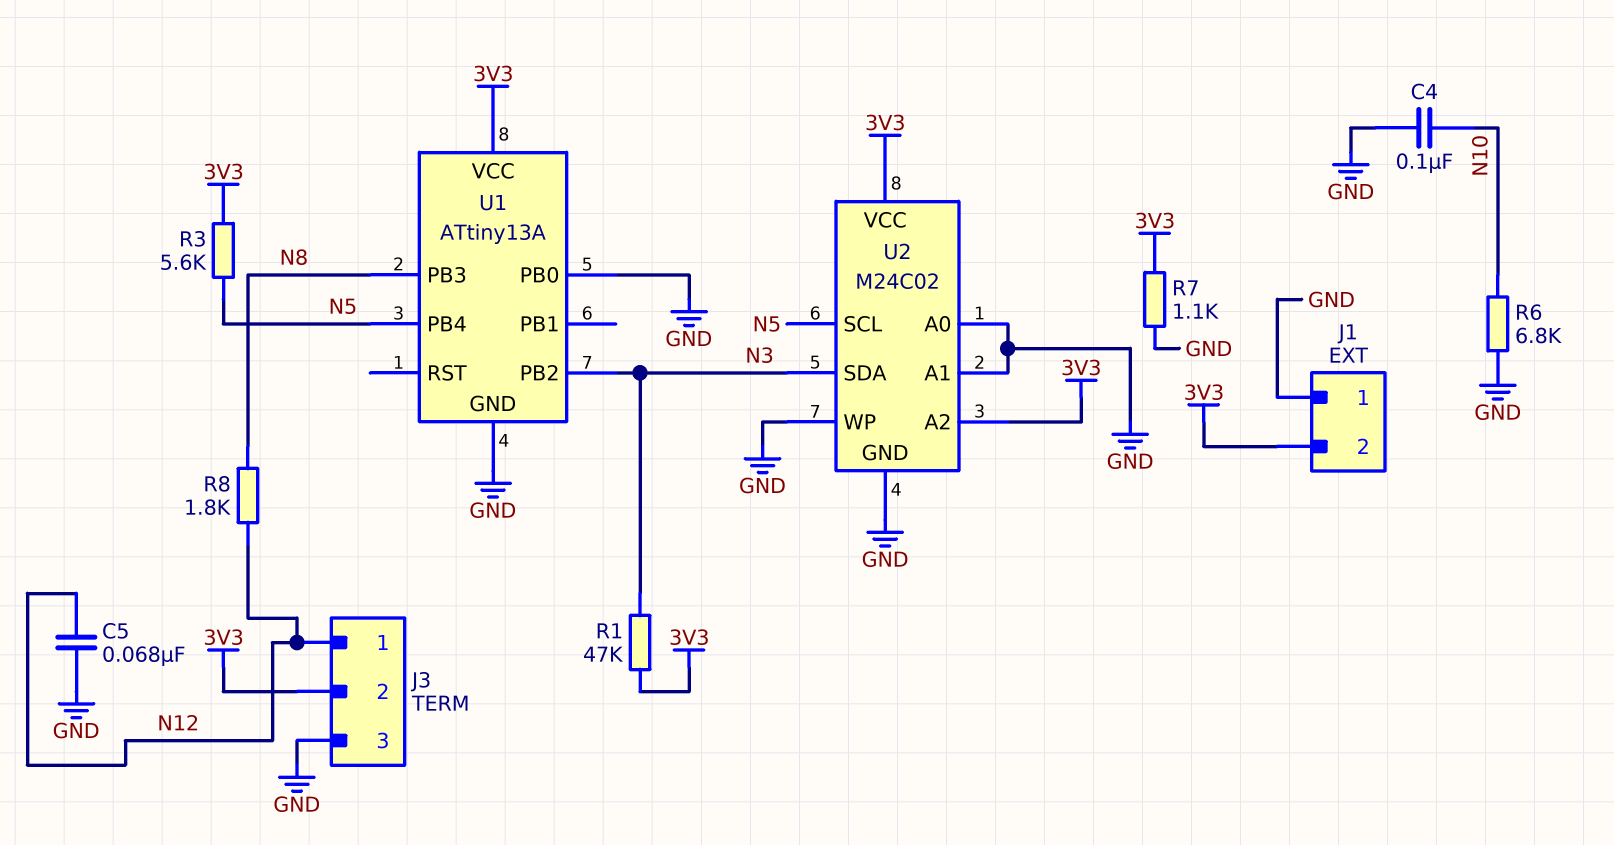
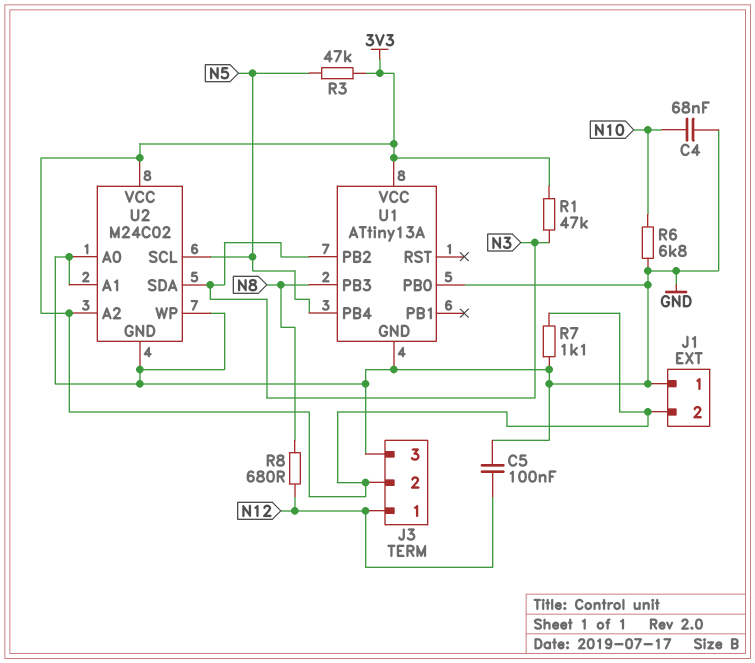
C4: 100nF (GND, N10) -> 68nF (GND, N10)
C5: 68nF (GND, N12) -> 100nF (GND, N12)
R3: 5.6k (3V3, N5) -> 47k (3V3, N5)
R8: 1.8k (N8, N12) -> 680 (N8, N12)

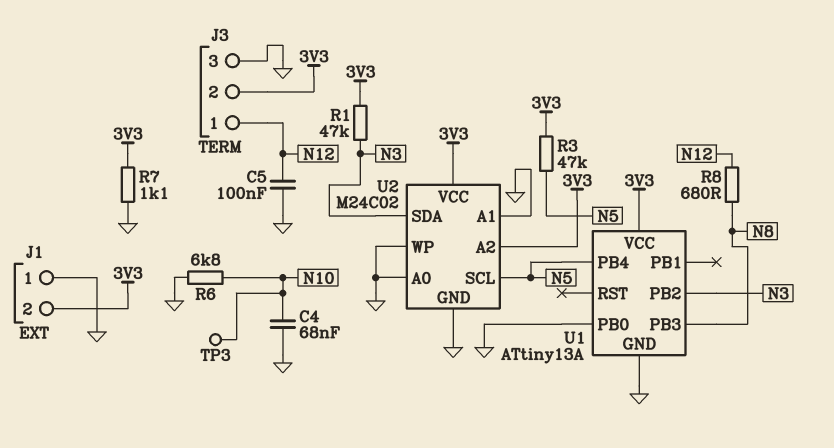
TP3: none -> test point (N10)

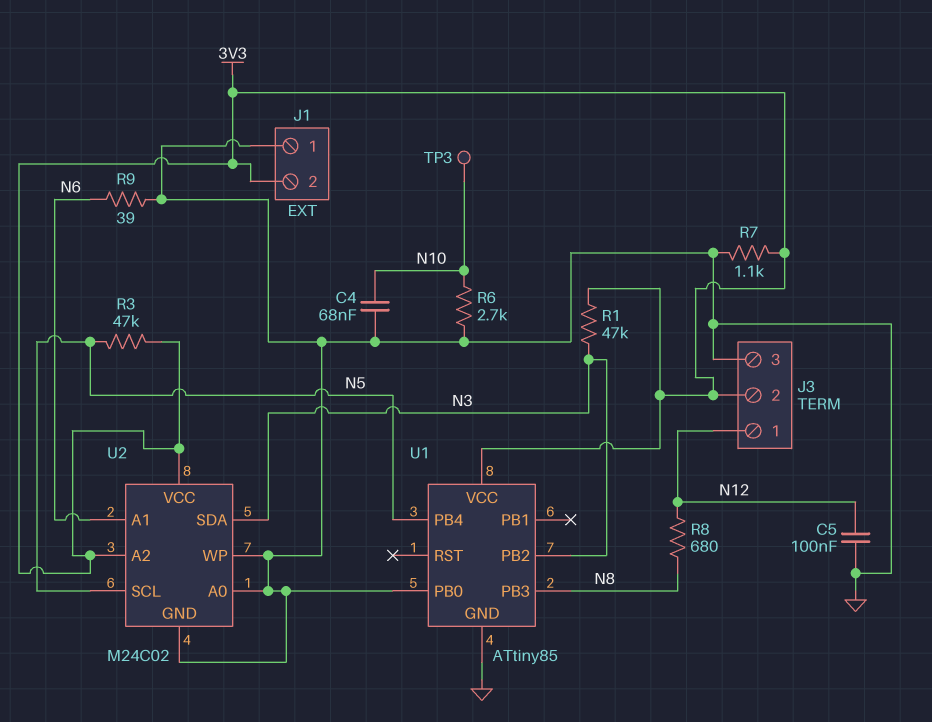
R6: 6.8k (GND, N10) -> 2.7k (GND, N10)
R9: none -> 39 (GND, N6)
U1: ATtiny13A -> ATtiny85
U2 pin A1: GND -> N6

